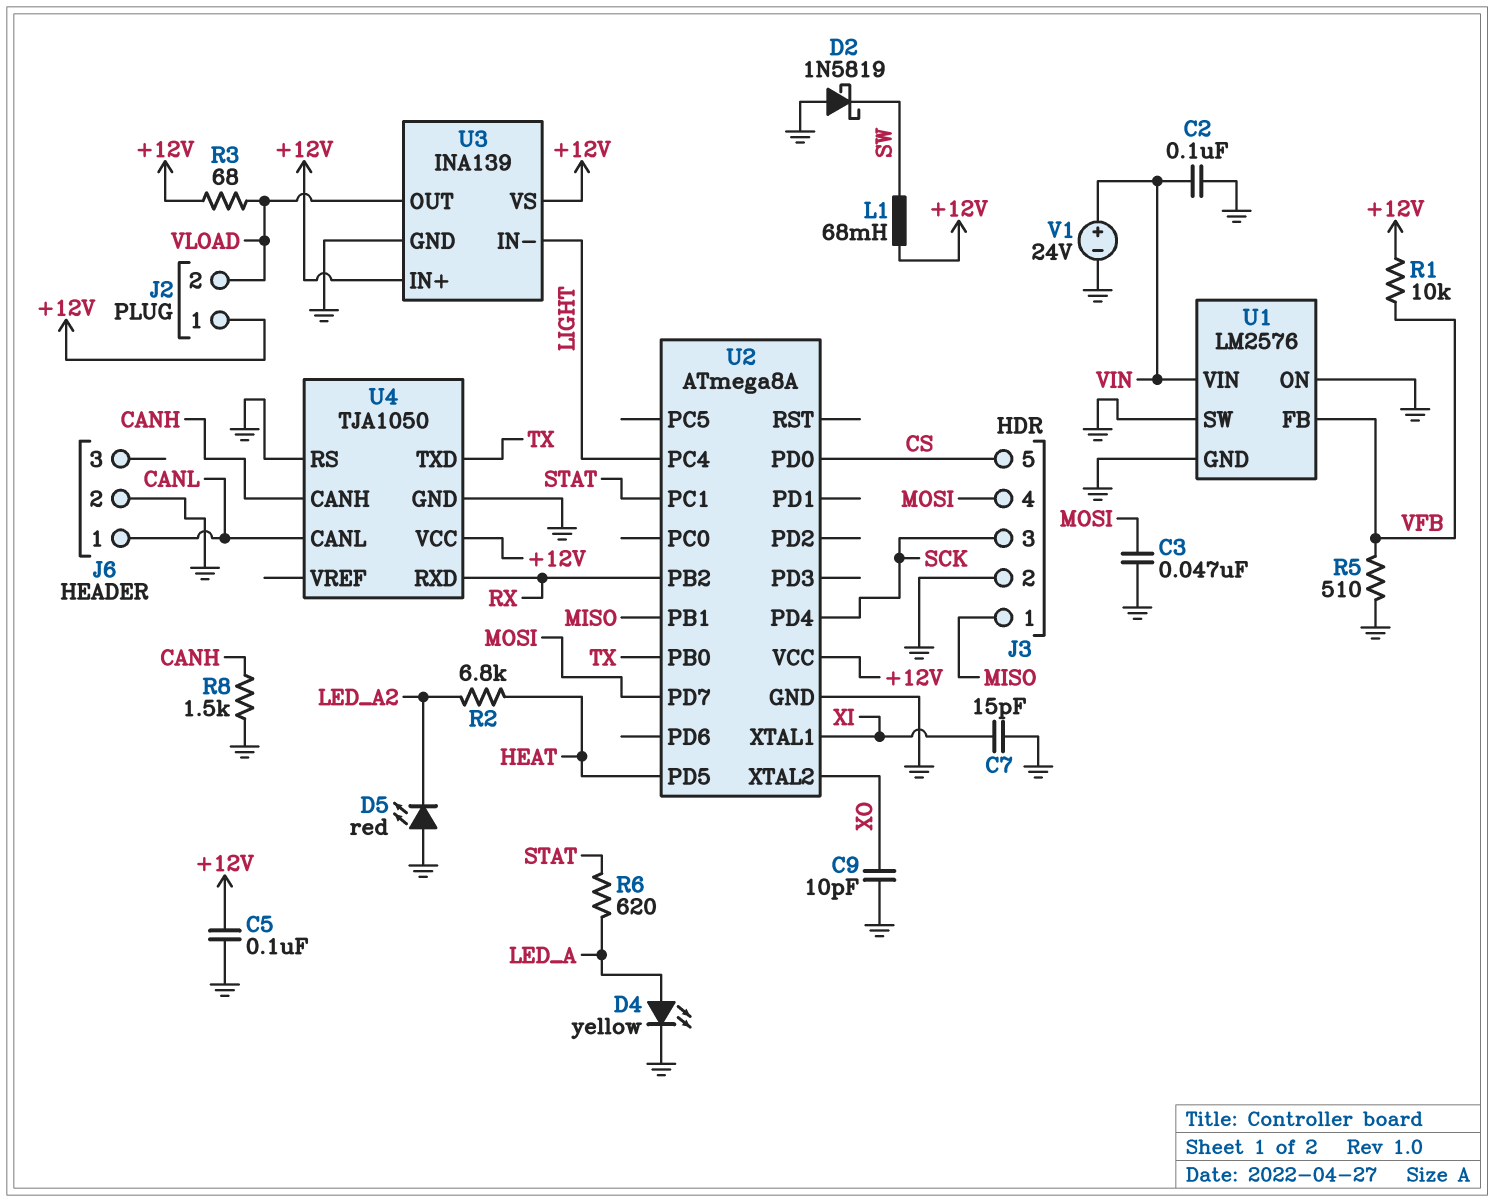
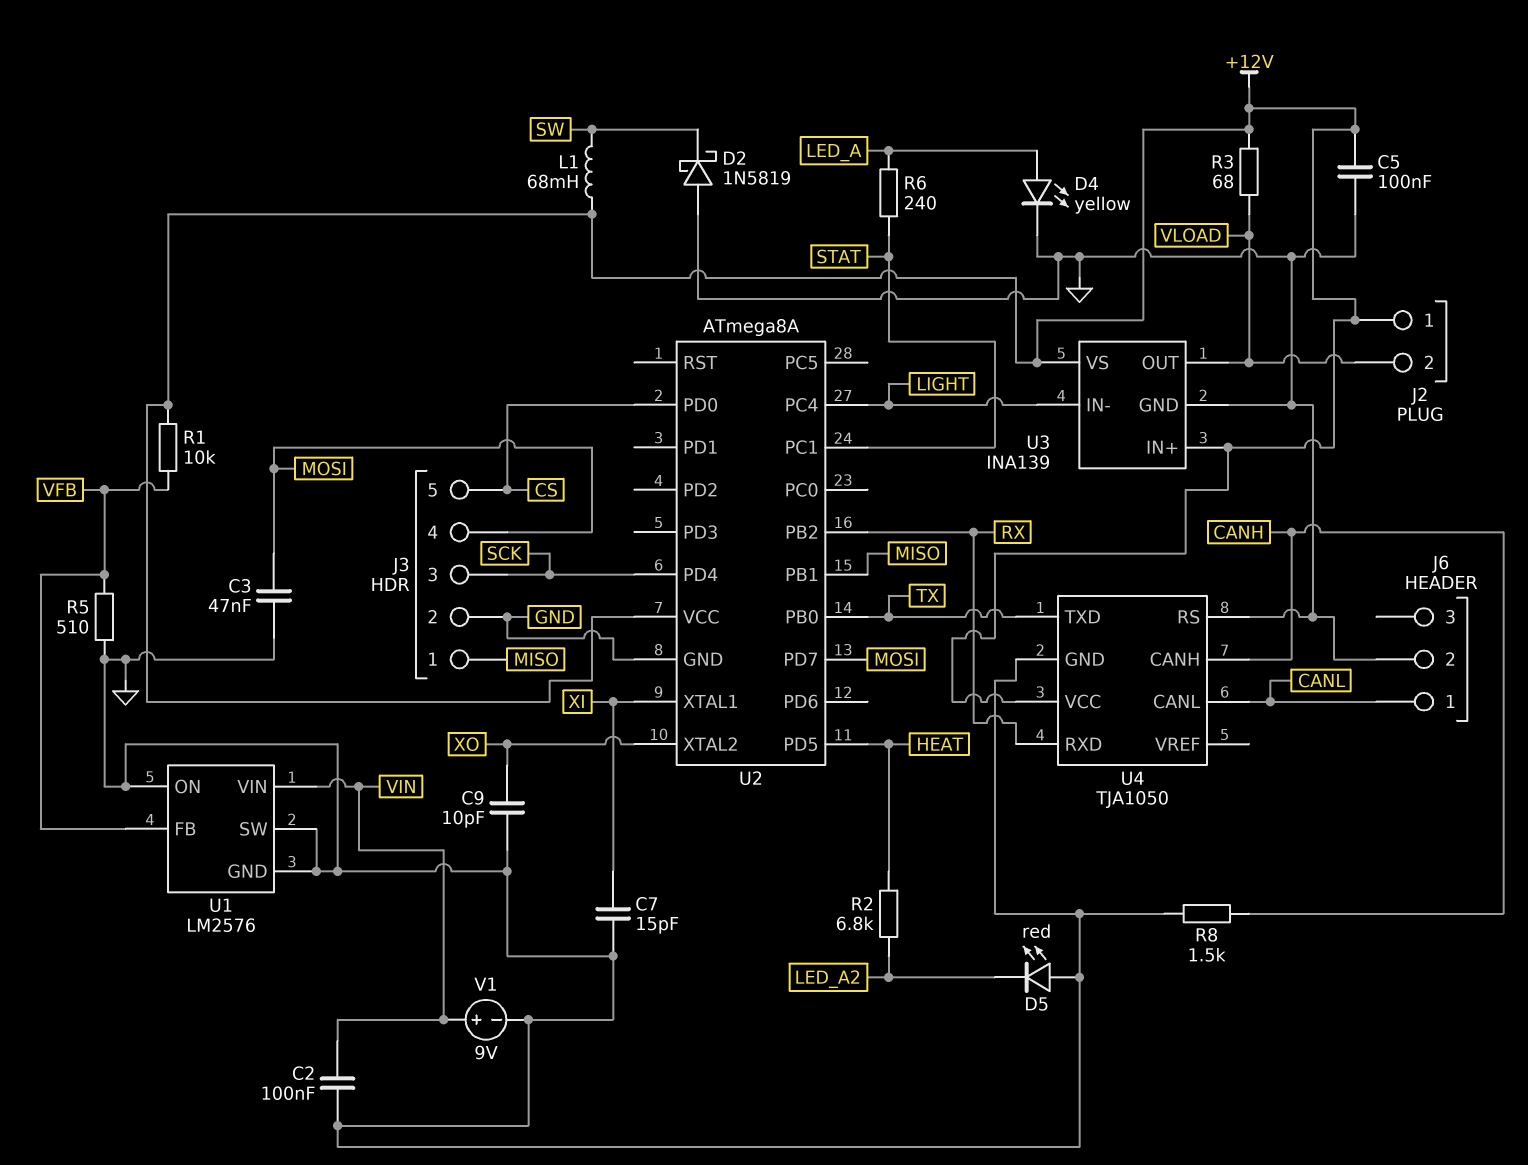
R6: 620 (LED_A, STAT) -> 240 (LED_A, STAT)
V1: 24V (plus VIN, minus GND) -> 9V (plus VIN, minus GND)

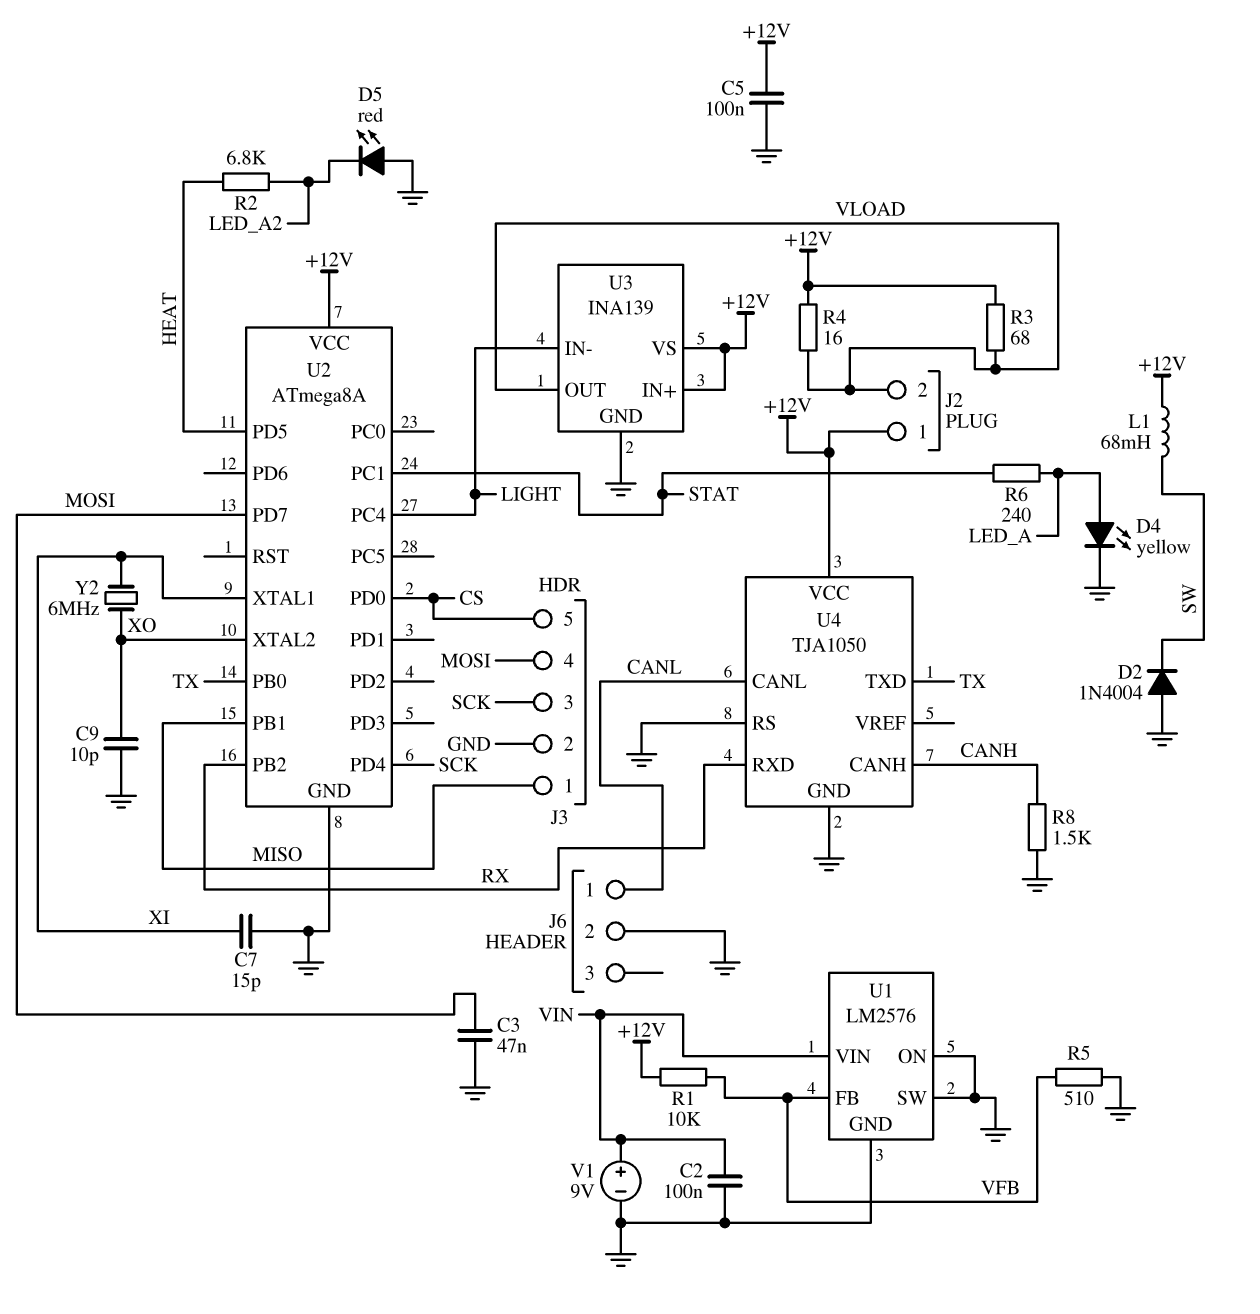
D2: schottky 1N5819 (A GND, K SW) -> diode 1N4004 (A GND, K SW)
R4: none -> 16 (+12V, VLOAD)
Y2: none -> 6MHz (XI, XO)

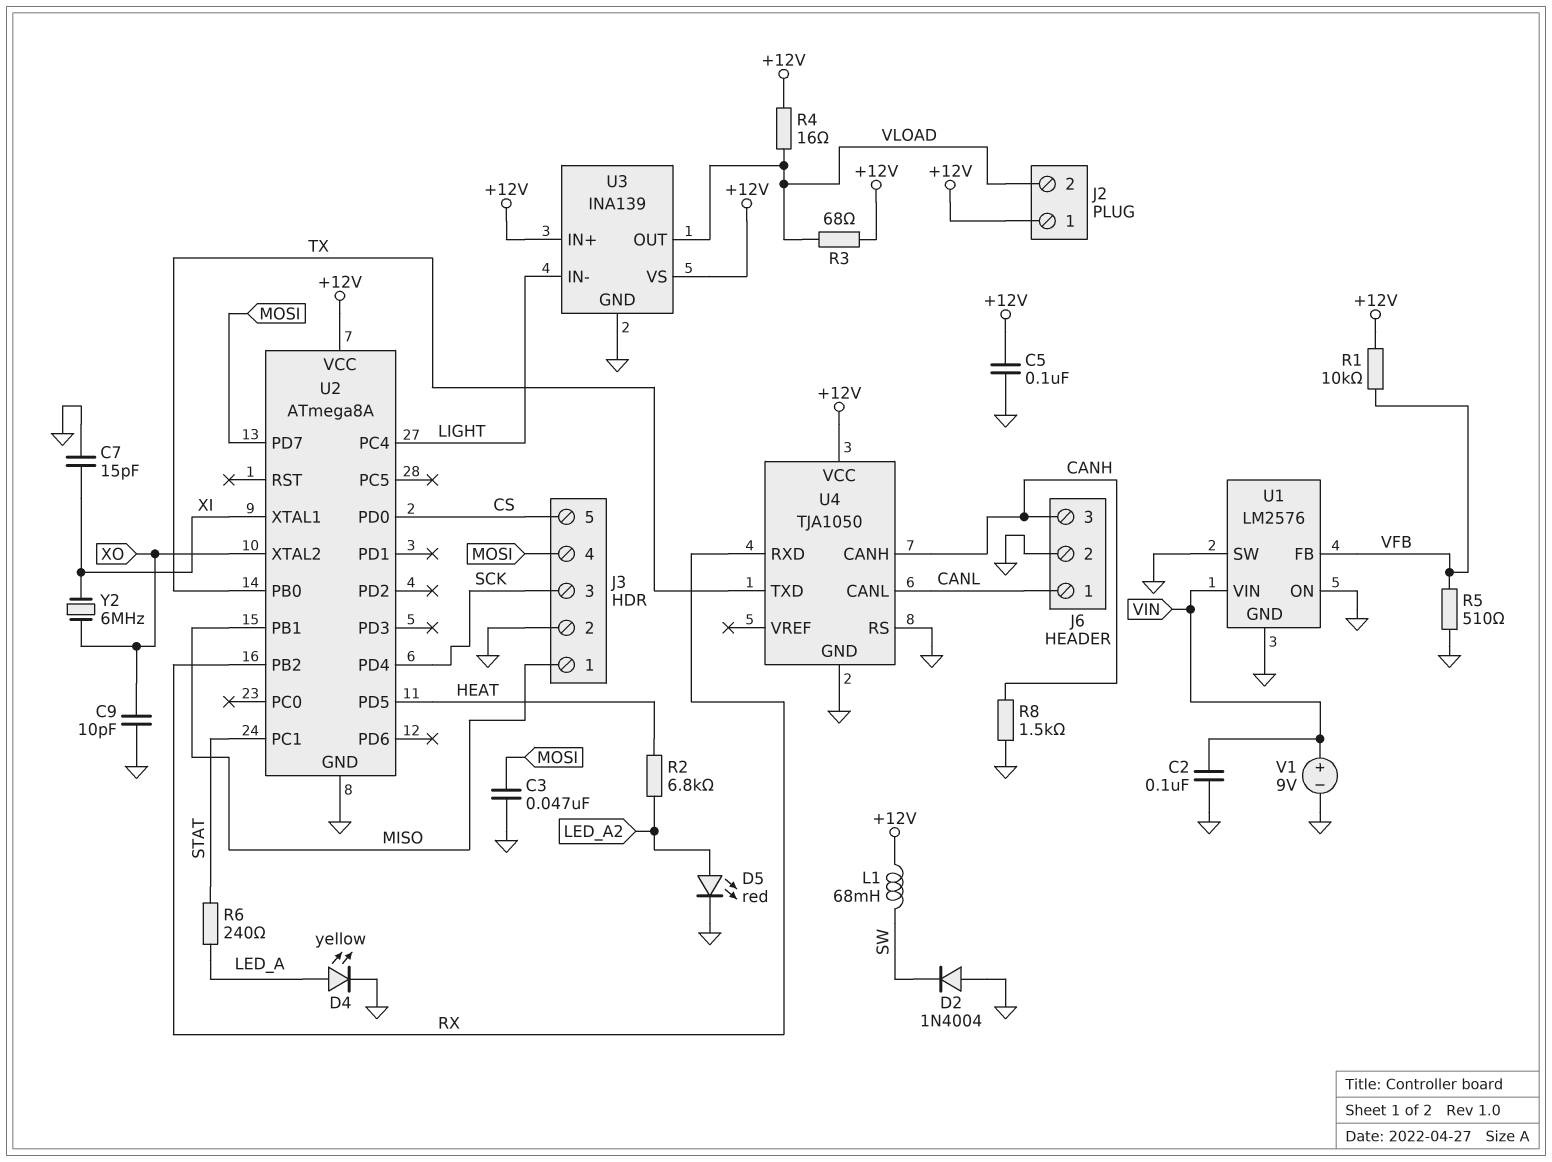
D5: LED red (A GND, K LED_A2) -> LED red (A LED_A2, K GND)
J6 pin 3: none -> CANH

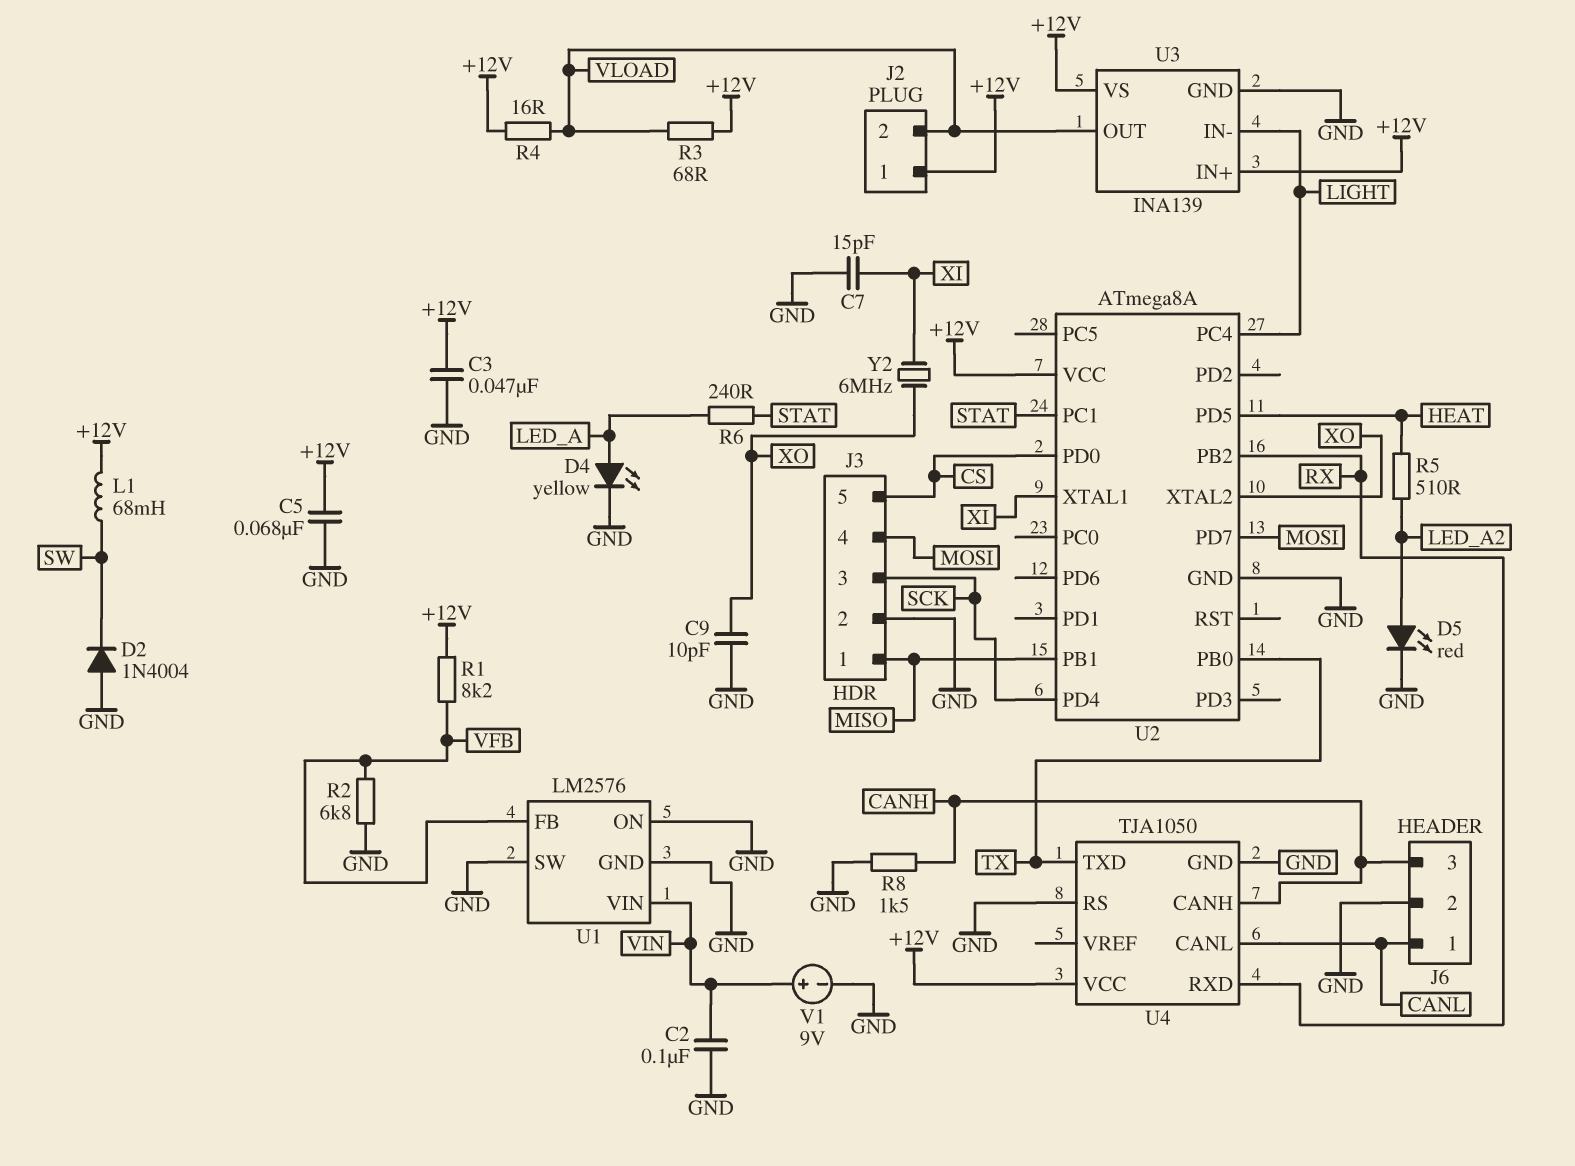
C3: 47nF (GND, MOSI) -> 47nF (+12V, GND)
C5: 100nF (+12V, GND) -> 68nF (+12V, GND)
R1: 10k (+12V, VFB) -> 8.2k (+12V, VFB)
R2: 6.8k (HEAT, LED_A2) -> 6.8k (GND, VFB)
R5: 510 (GND, VFB) -> 510 (HEAT, LED_A2)

